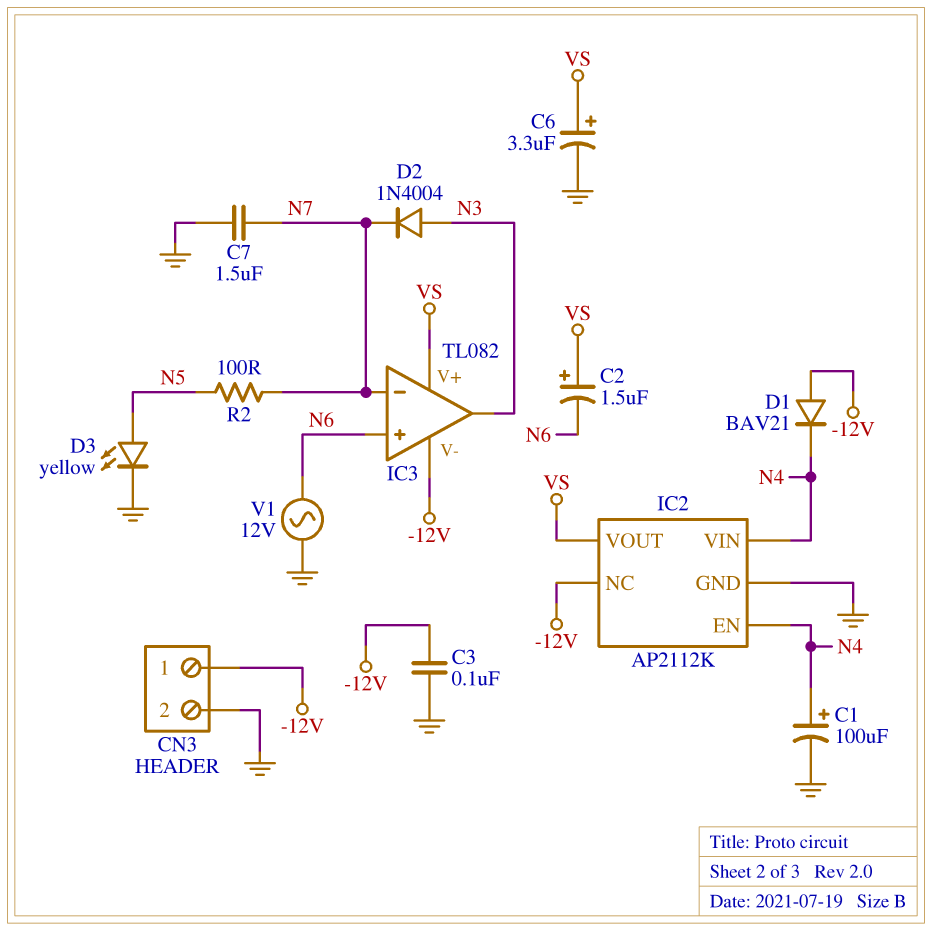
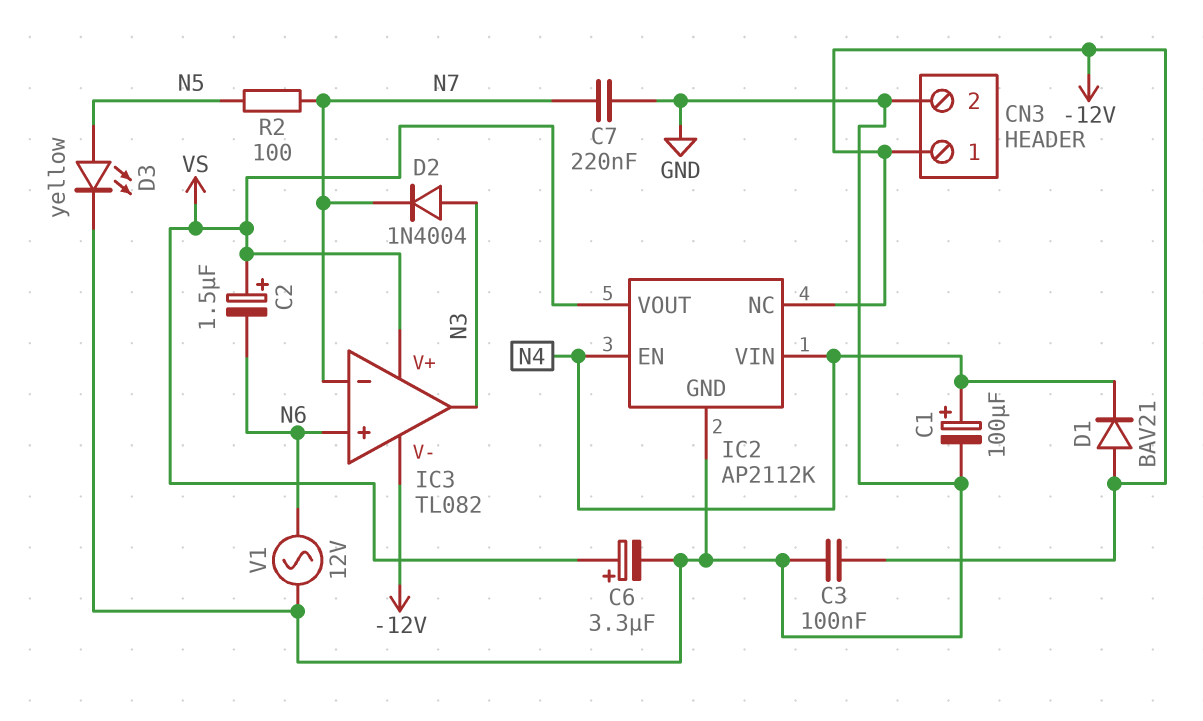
C7: 1.5uF (GND, N7) -> 220nF (GND, N7)

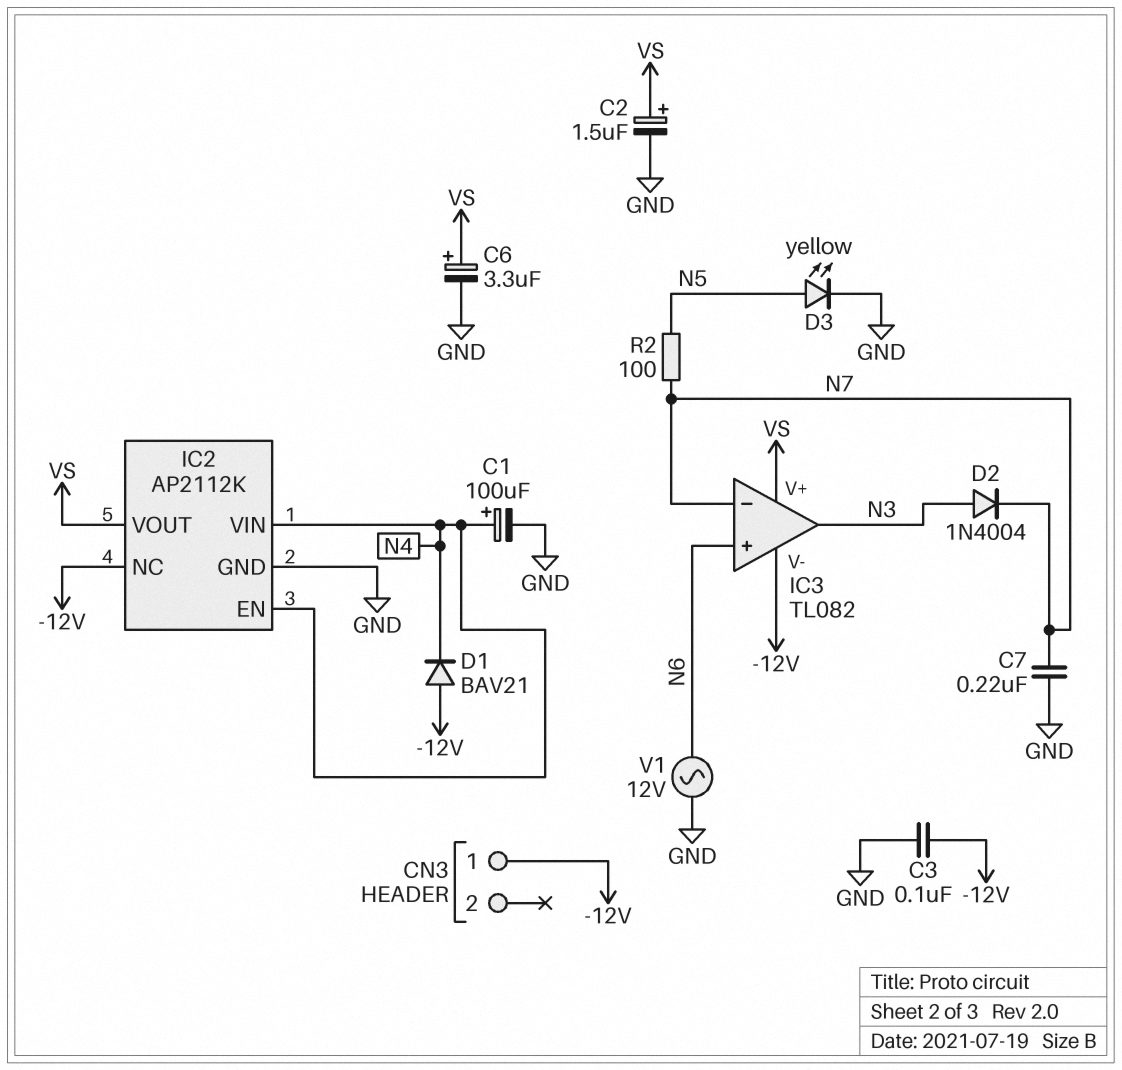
C2: 1.5uF (plus VS, minus N6) -> 1.5uF (plus VS, minus GND)
CN3 pin 2: GND -> none

